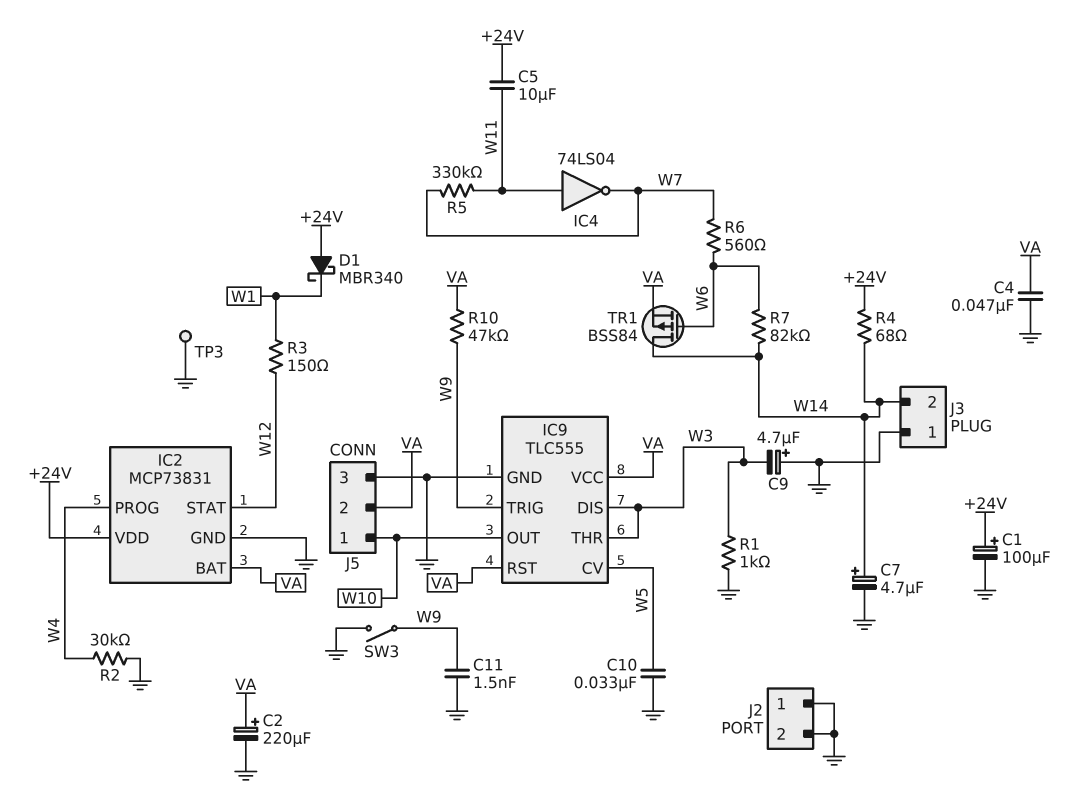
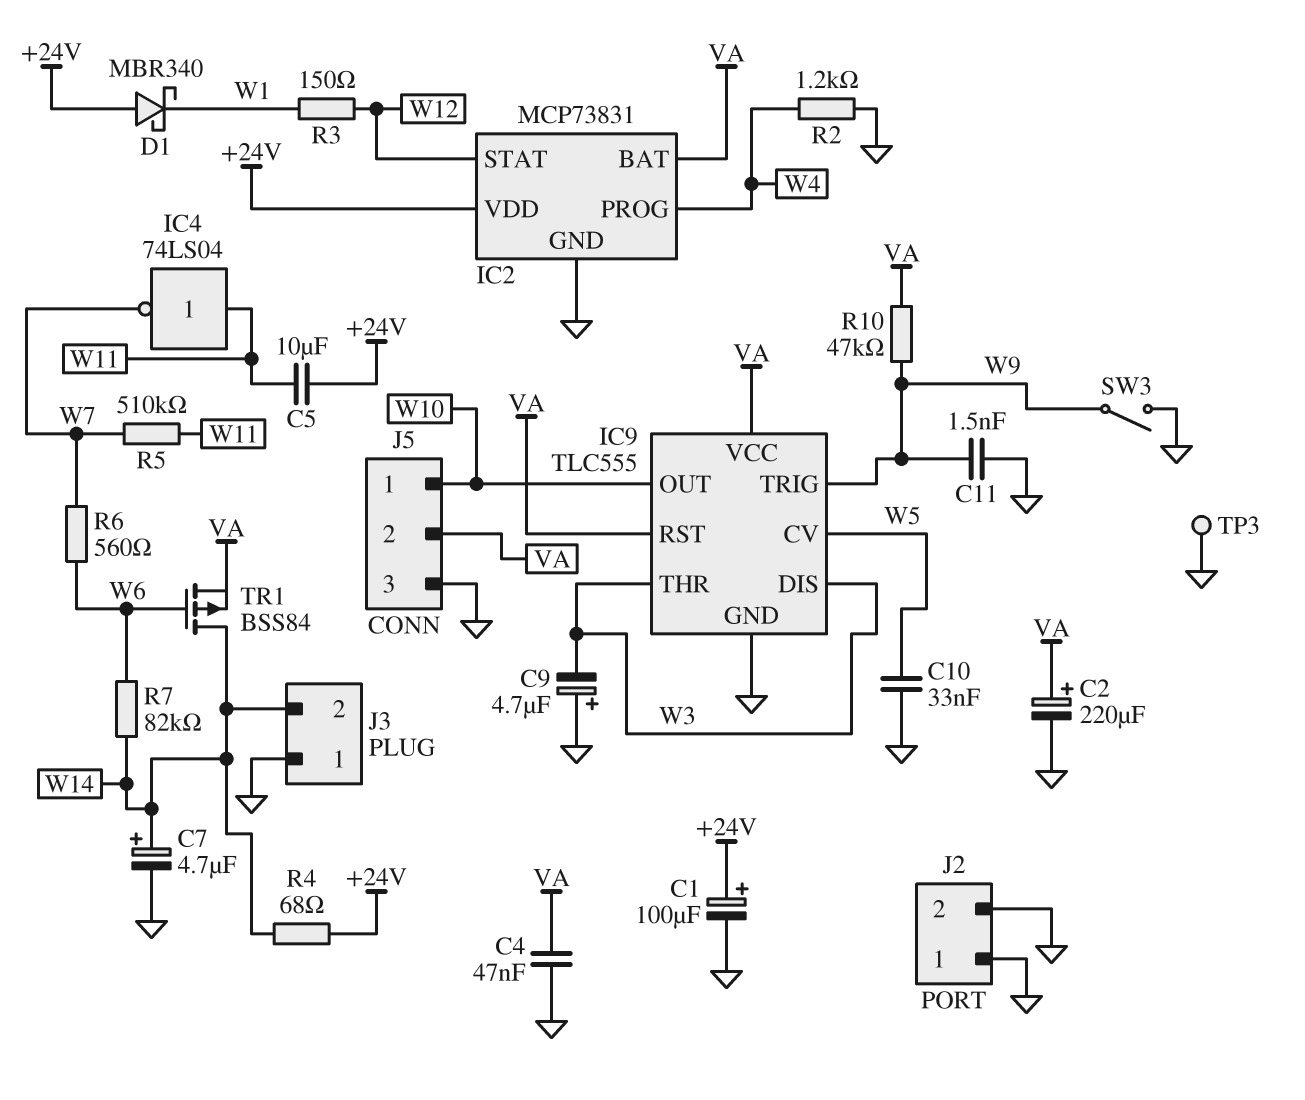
R1: 1k (GND, W3) -> none
R2: 30k (GND, W4) -> 1.2k (GND, W4)
R5: 330k (W7, W11) -> 510k (W7, W11)

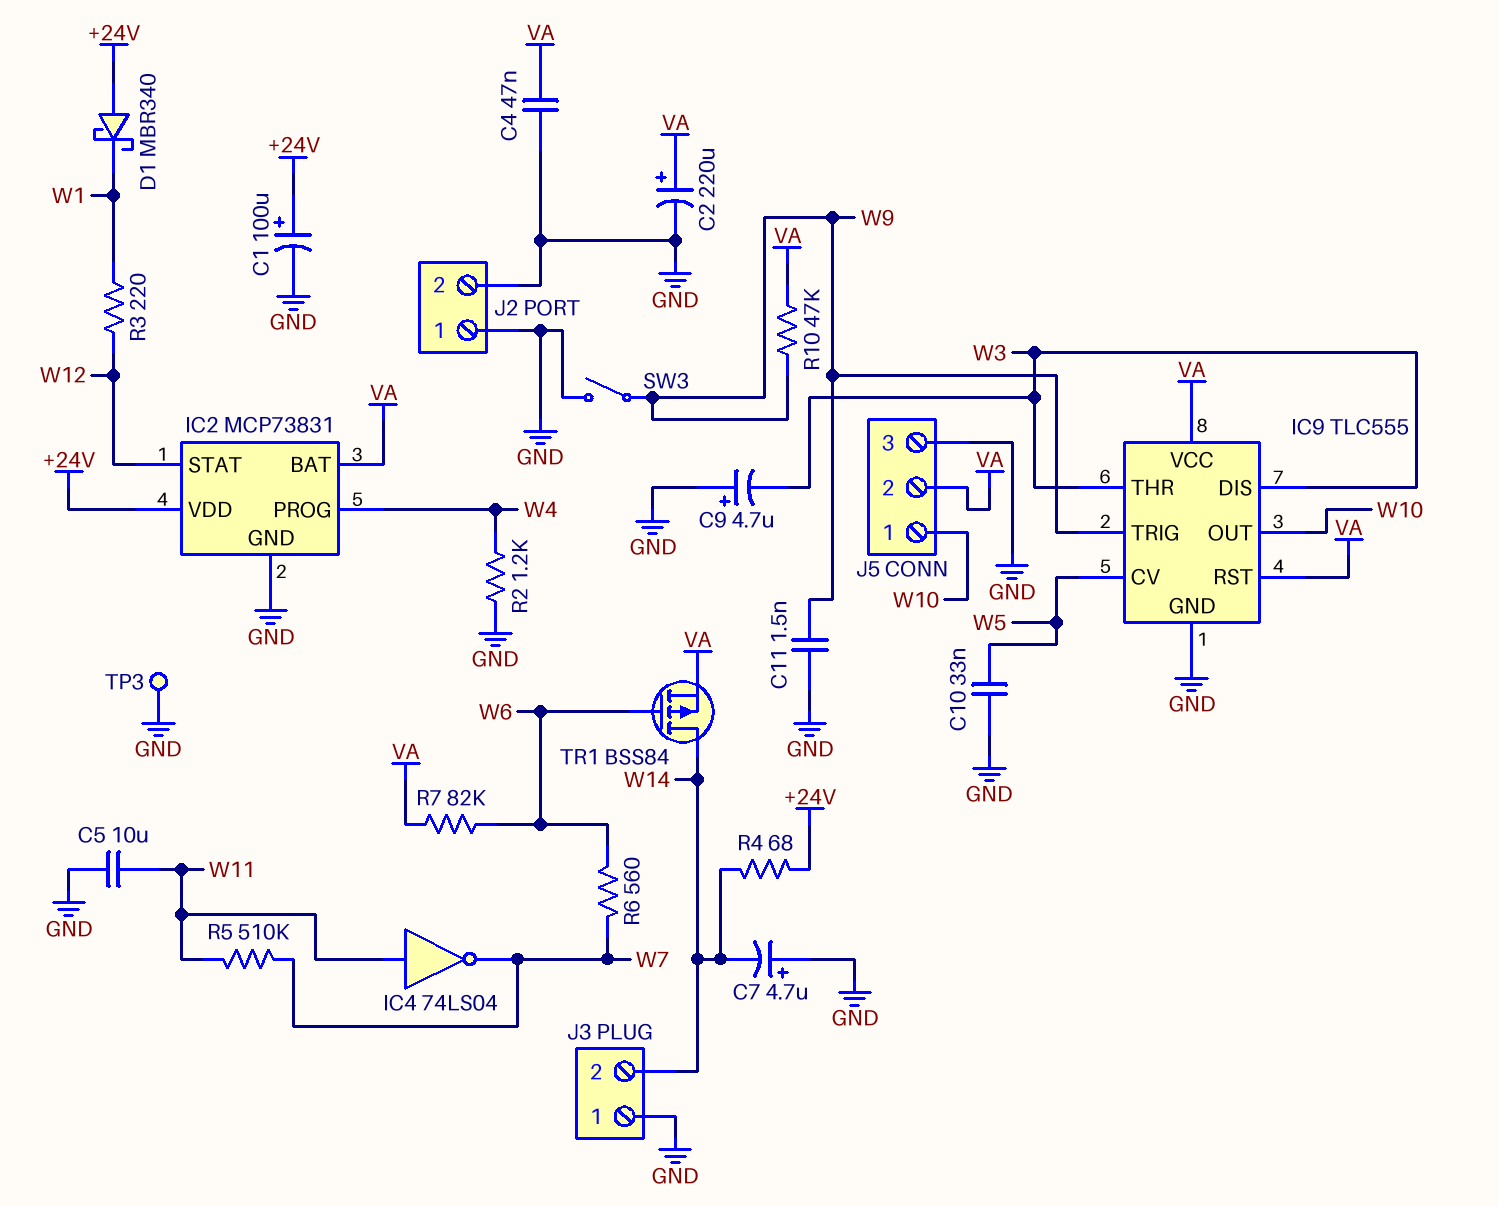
C5: 10uF (+24V, W11) -> 10uF (GND, W11)
C7: 4.7uF (plus W14, minus GND) -> 4.7uF (plus GND, minus W14)
R3: 150 (W1, W12) -> 220 (W1, W12)
R7: 82k (W6, W14) -> 82k (VA, W6)

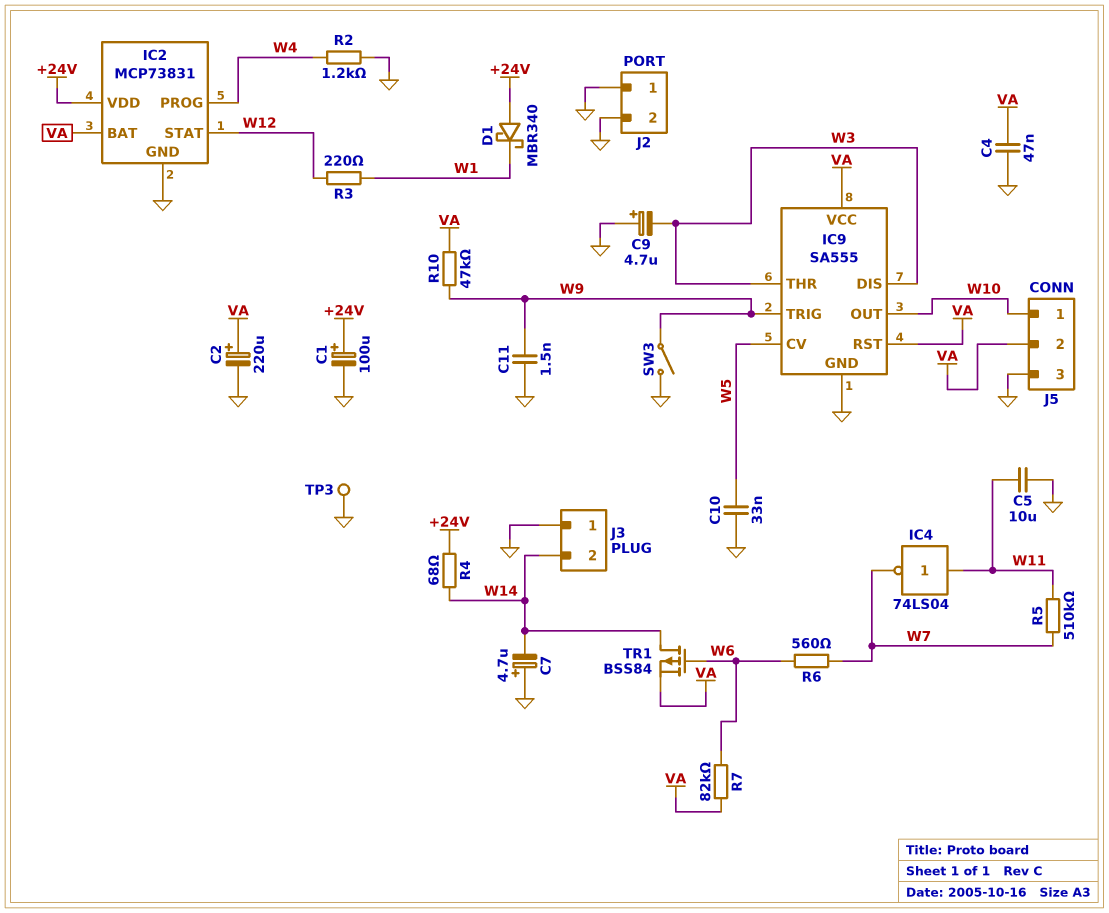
IC9: TLC555 -> SA555

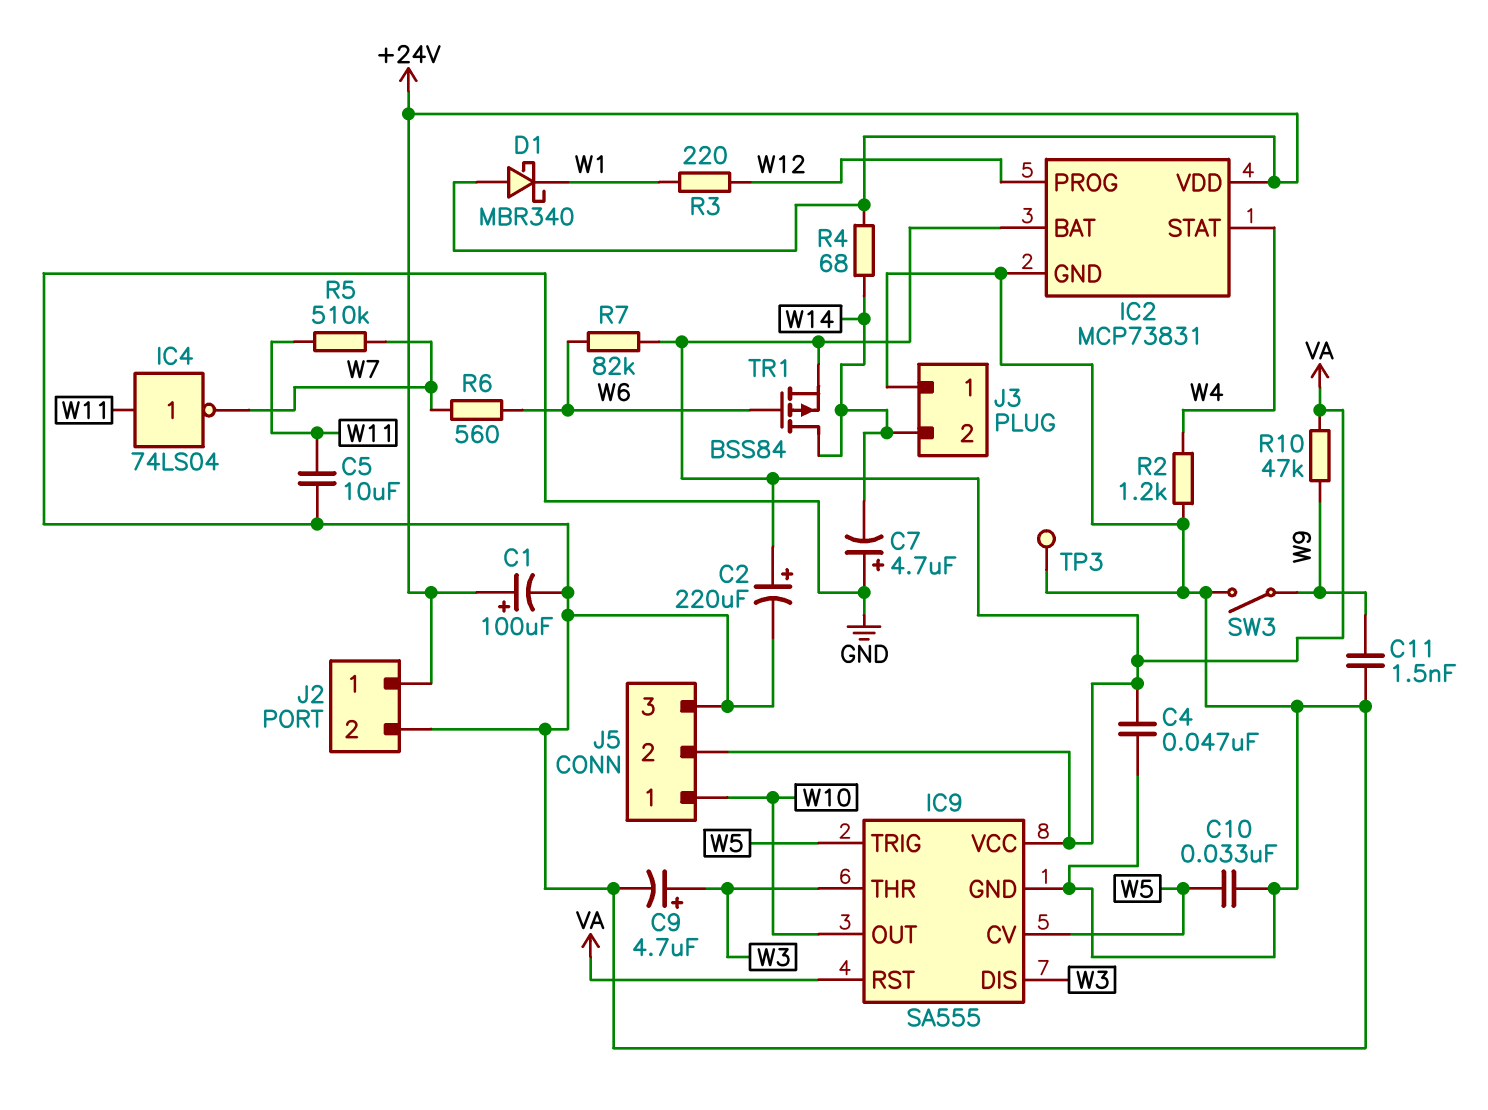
C9: 4.7uF (plus GND, minus W3) -> 4.7uF (plus W3, minus GND)
IC2 pin PROG: W4 -> W12
IC2 pin STAT: W12 -> W4
IC9 pin TRIG: W9 -> W5
J2 pin 1: GND -> +24V

